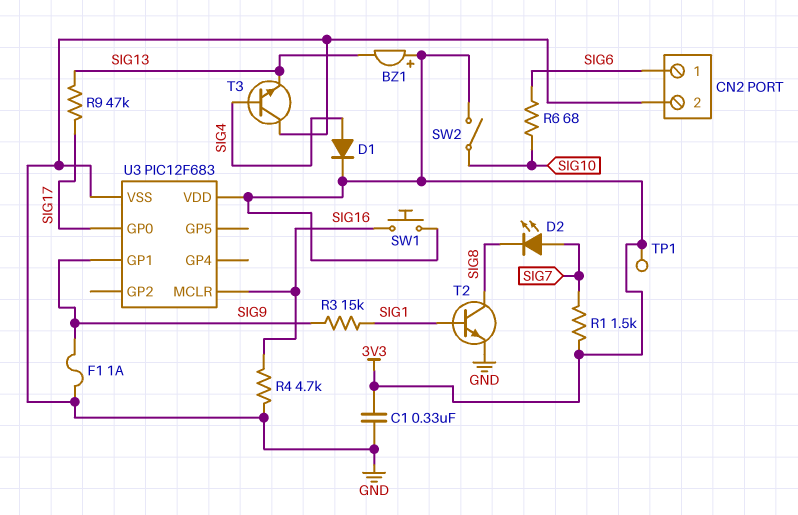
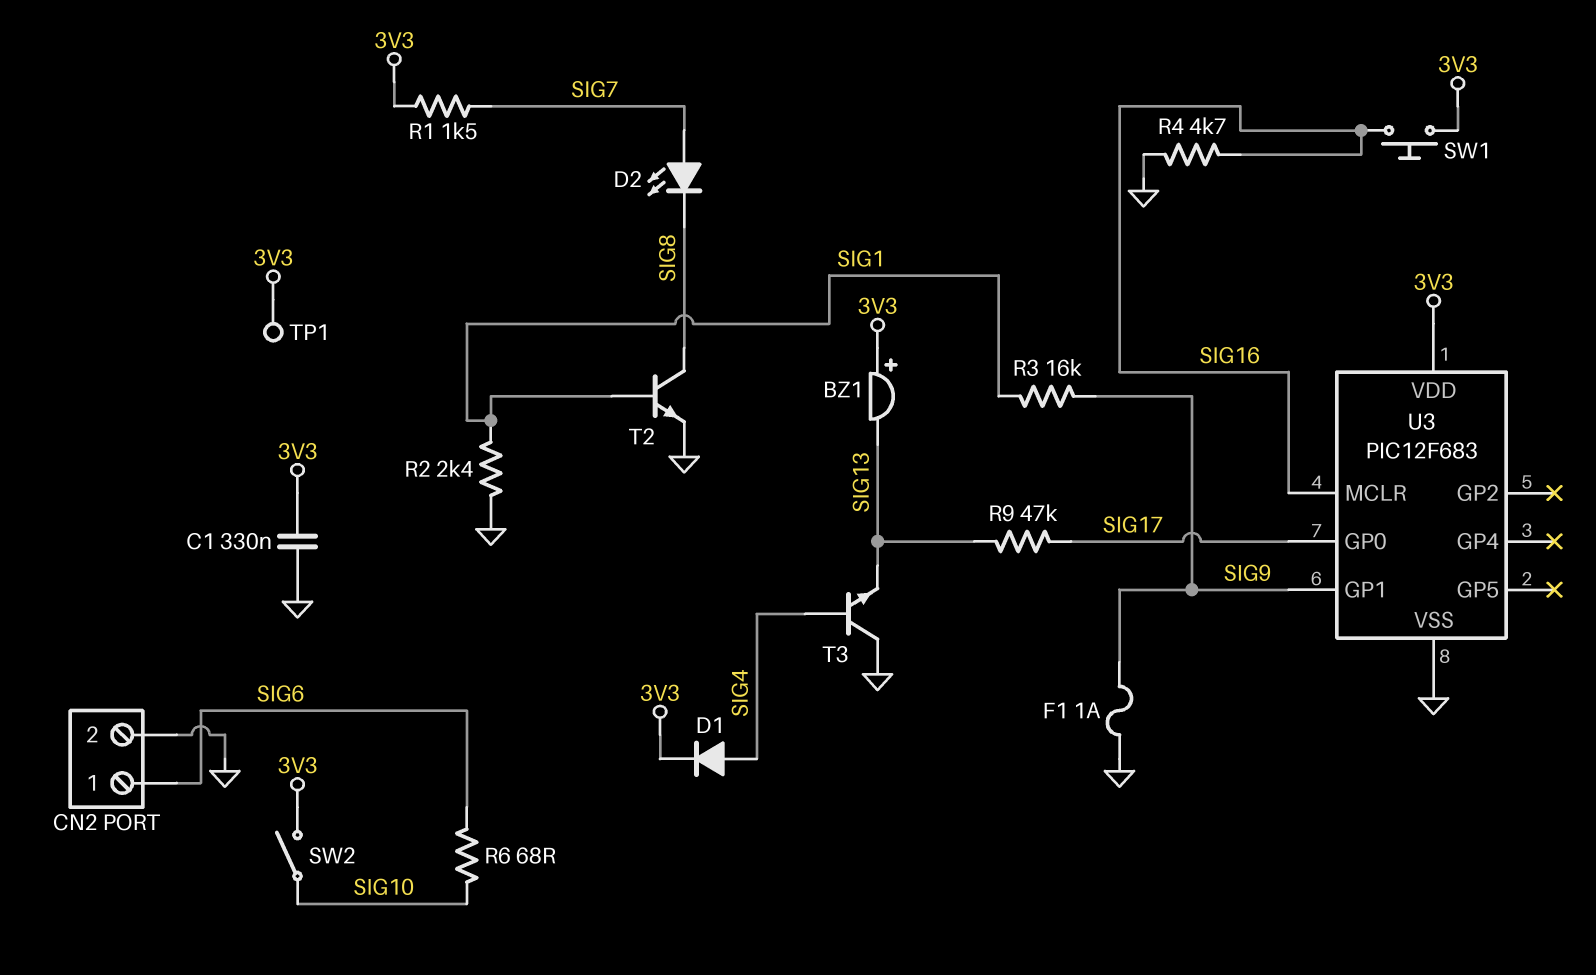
R2: none -> 2.4k (GND, SIG1)
R3: 15k (SIG1, SIG9) -> 16k (SIG1, SIG9)

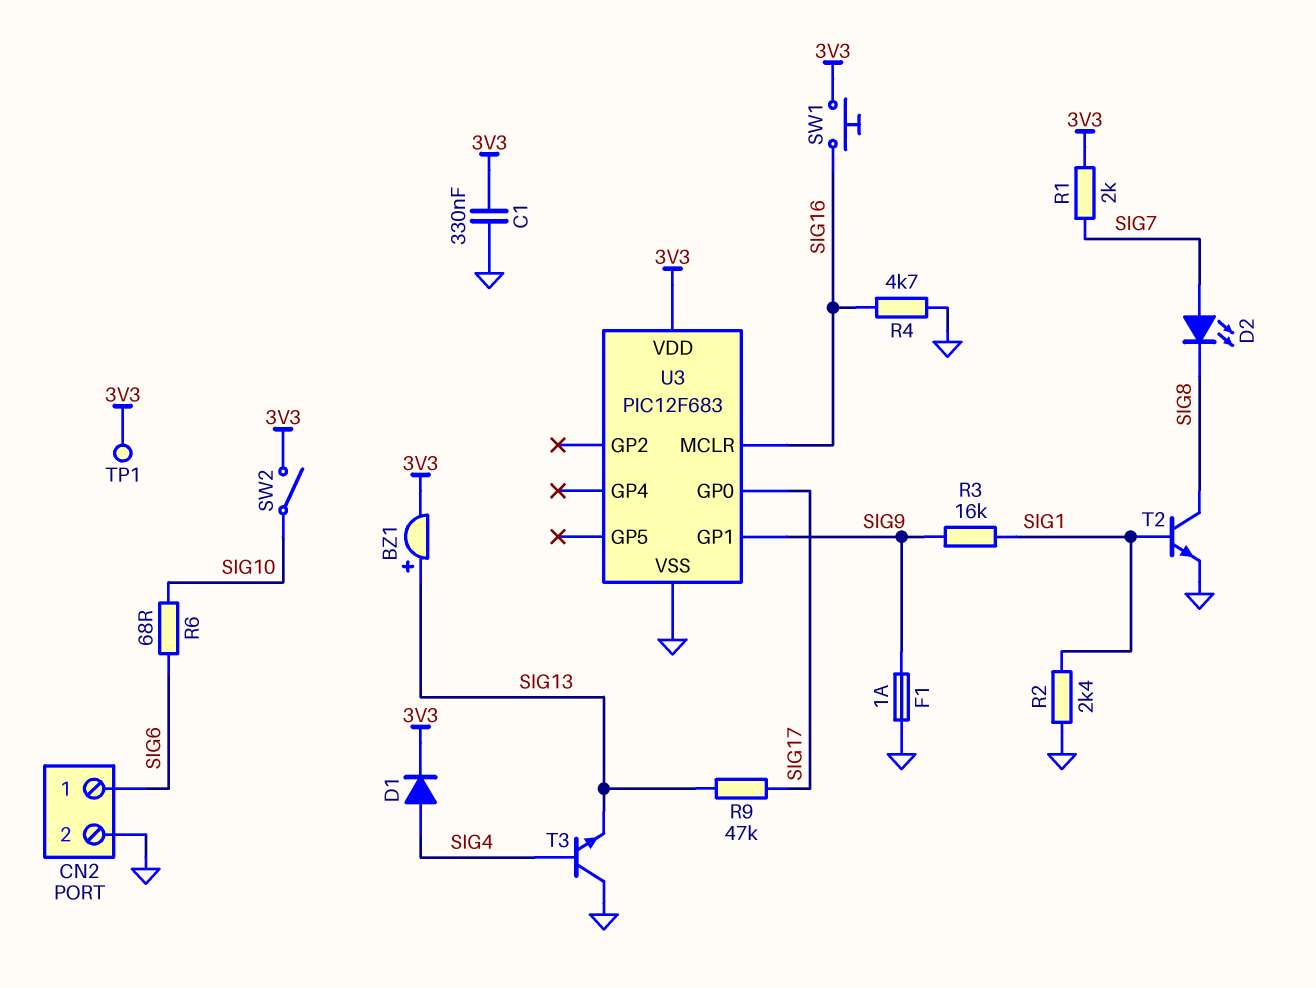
BZ1: buzzer (plus 3V3, minus SIG13) -> buzzer (plus SIG13, minus 3V3)
R1: 1.5k (3V3, SIG7) -> 2k (3V3, SIG7)

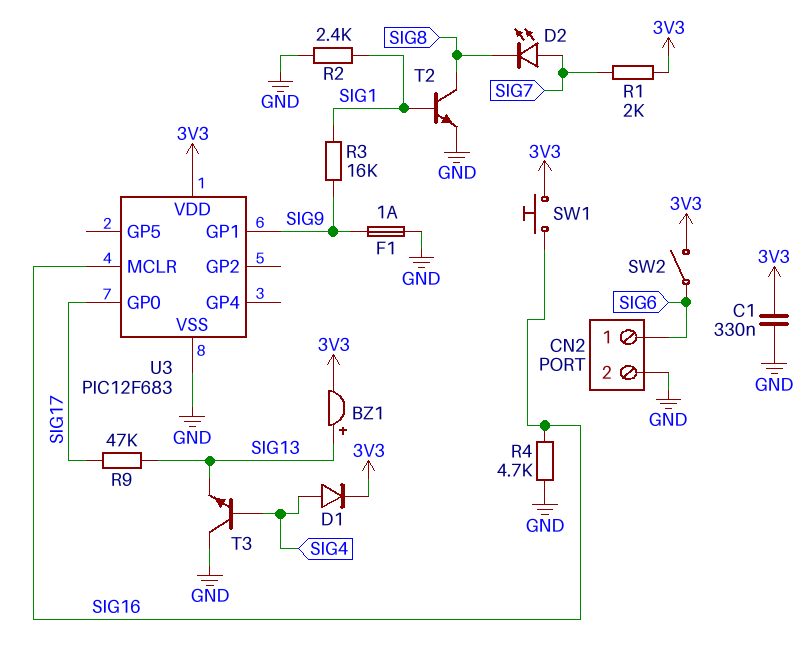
R6: 68 (SIG6, SIG10) -> none
SW2: switch (3V3, SIG10) -> switch (3V3, SIG6)
TP1: test point (3V3) -> none

